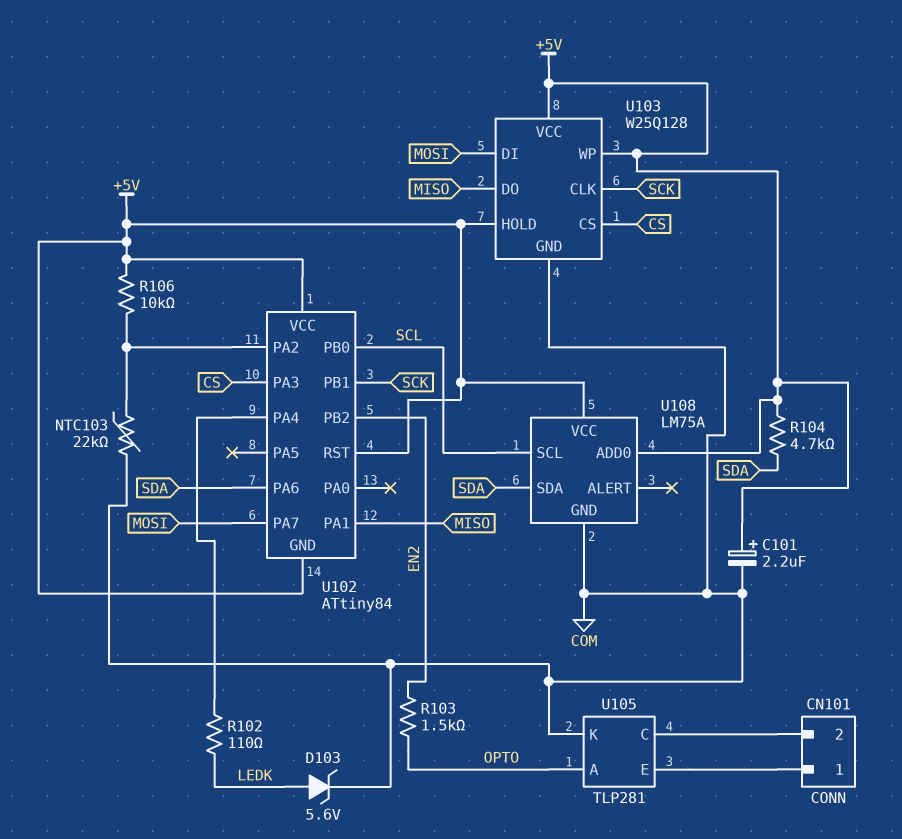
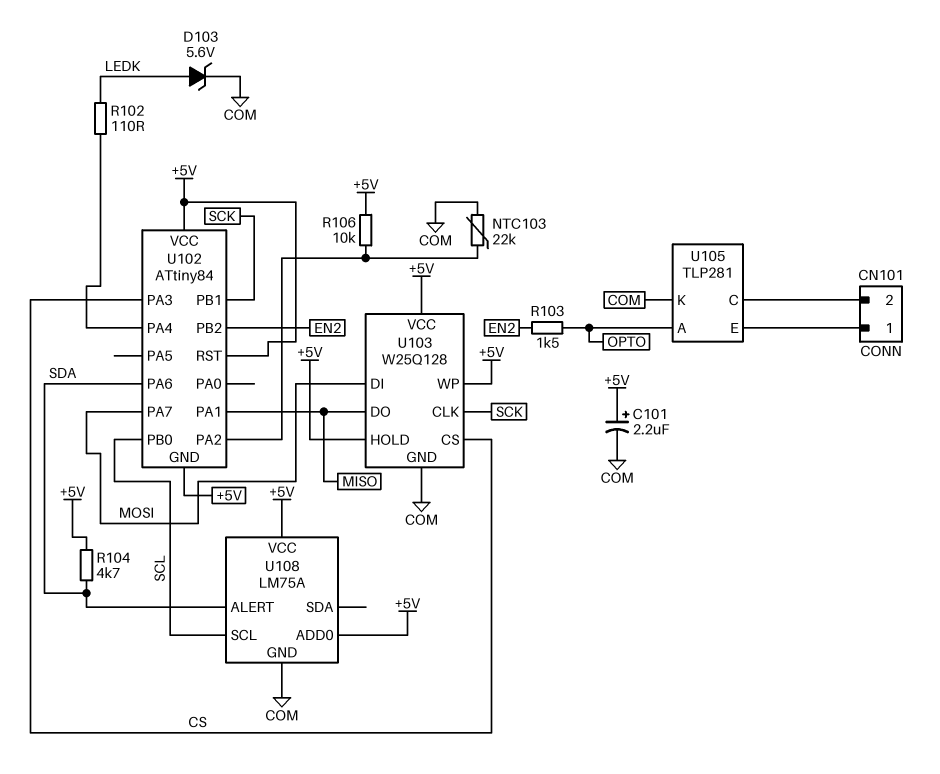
U108 pin ALERT: none -> SDA
U108 pin SDA: SDA -> none

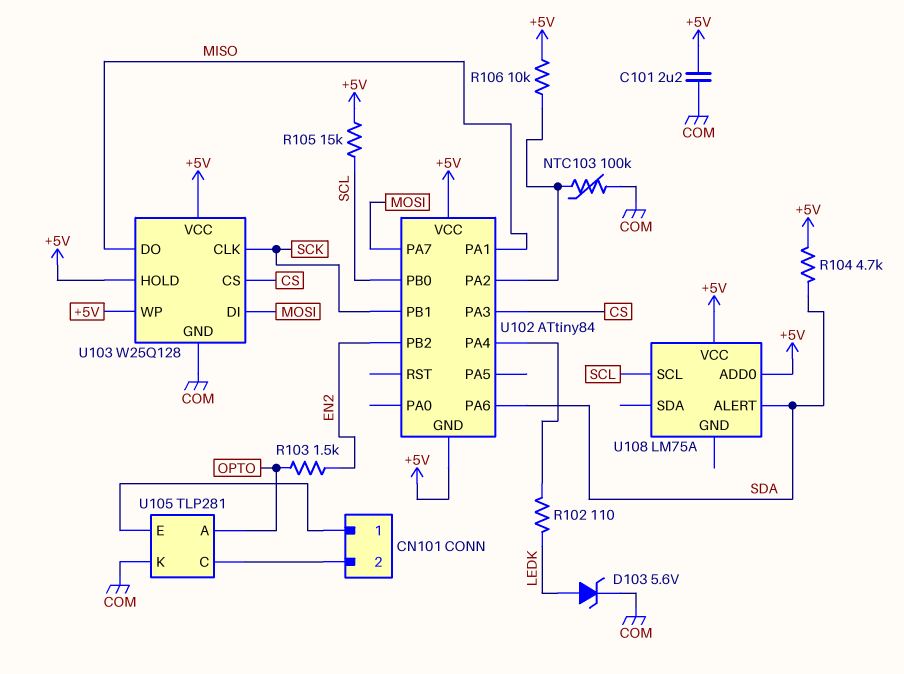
C101: 2.2uF (plus +5V, minus COM) -> 2.2uF (+5V, COM)
NTC103: 22k (COM, U102/PA2) -> 100k (COM, U102/PA2)
R105: none -> 15k (+5V, SCL)
U102 pin RST: +5V -> none
U108 pin GND: COM -> none

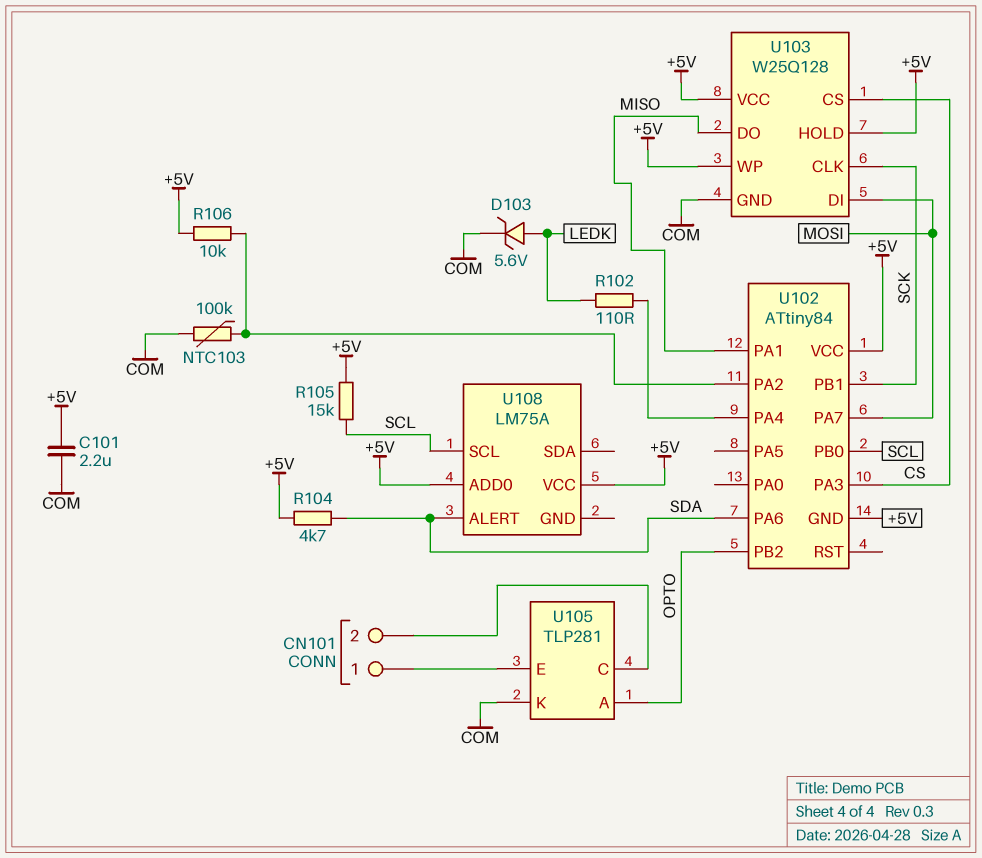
R103: 1.5k (EN2, OPTO) -> none
U102 pin PB2: EN2 -> OPTO

